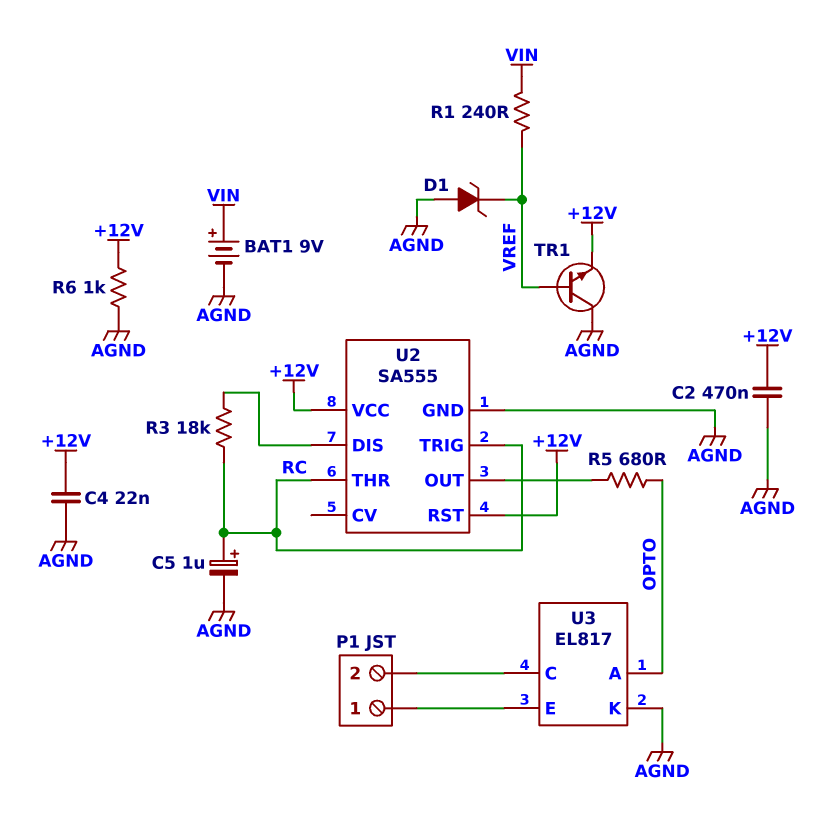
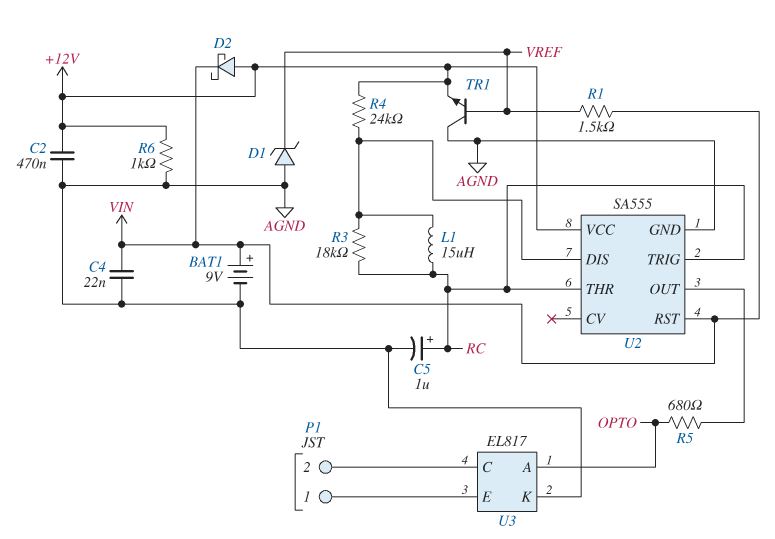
C4: 22nF (+12V, AGND) -> 22nF (AGND, VIN)
D2: none -> schottky (A +12V, K VIN)
L1: none -> 15uH (RC, U2/DIS)
R1: 240 (VIN, VREF) -> 1.5k (VIN, VREF)
R4: none -> 24k (+12V, U2/DIS)
U2 pin RST: +12V -> VIN

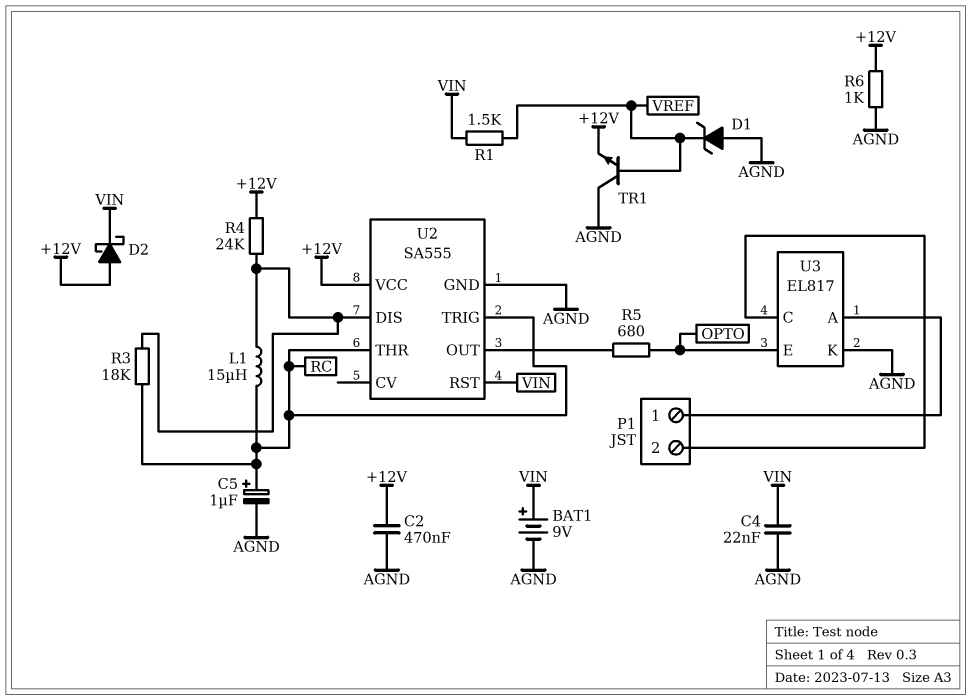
U3 pin A: OPTO -> P1/1
U3 pin E: P1/1 -> OPTO

